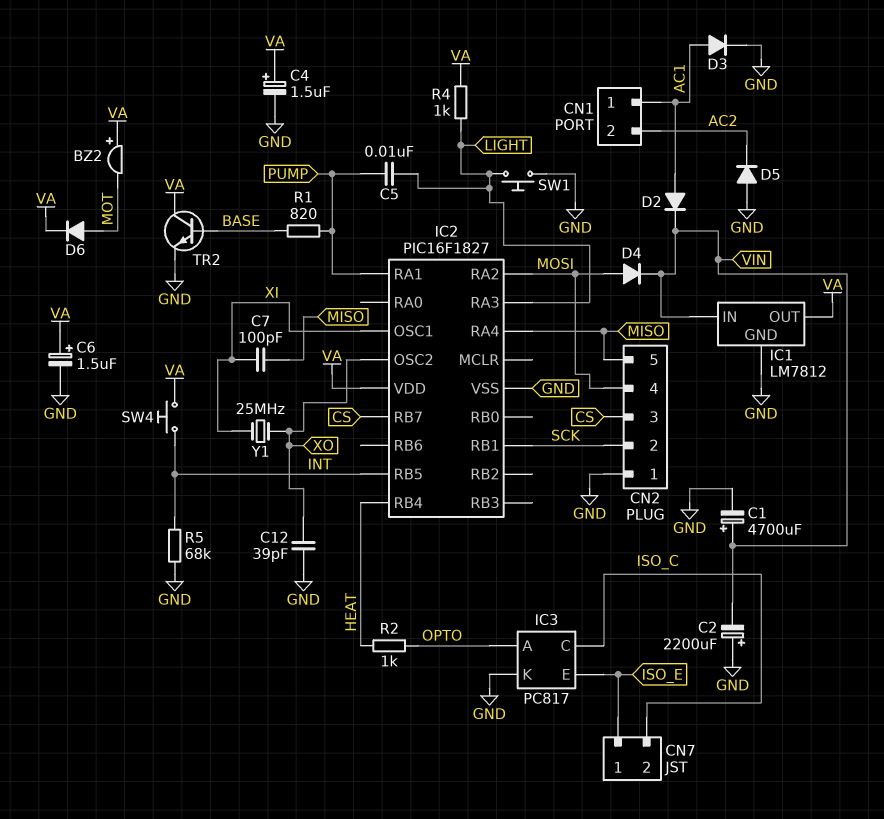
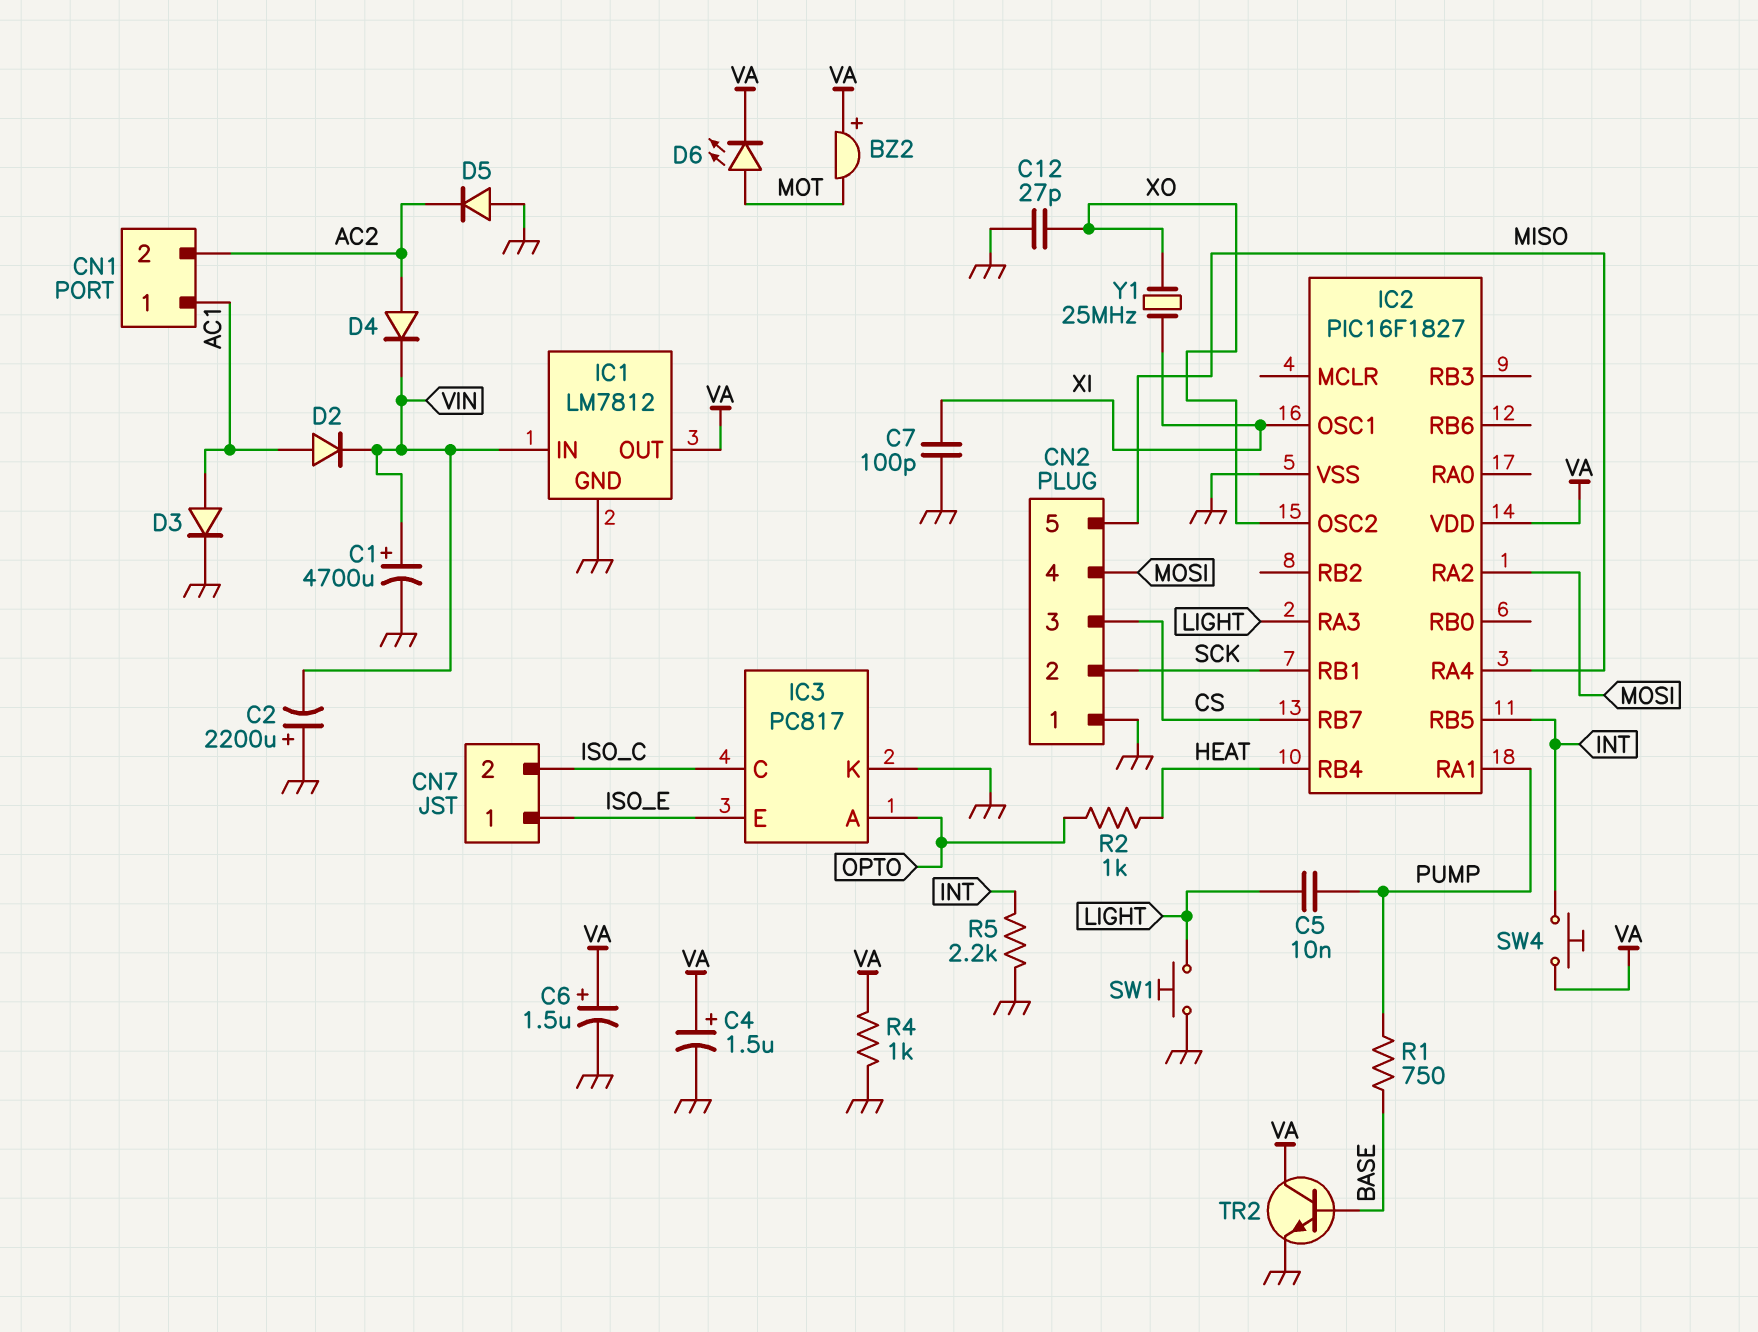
C7: 100pF (MISO, XI) -> 100pF (GND, XI)
C12: 39pF (GND, XO) -> 27pF (GND, XO)
D4: diode (A MOSI, K VIN) -> diode (A AC2, K VIN)
D6: diode (A MOT, K VA) -> LED (A MOT, K VA)
R1: 820 (BASE, PUMP) -> 750 (BASE, PUMP)
R4: 1k (LIGHT, VA) -> 1k (GND, VA)
R5: 68k (GND, INT) -> 2.2k (GND, INT)

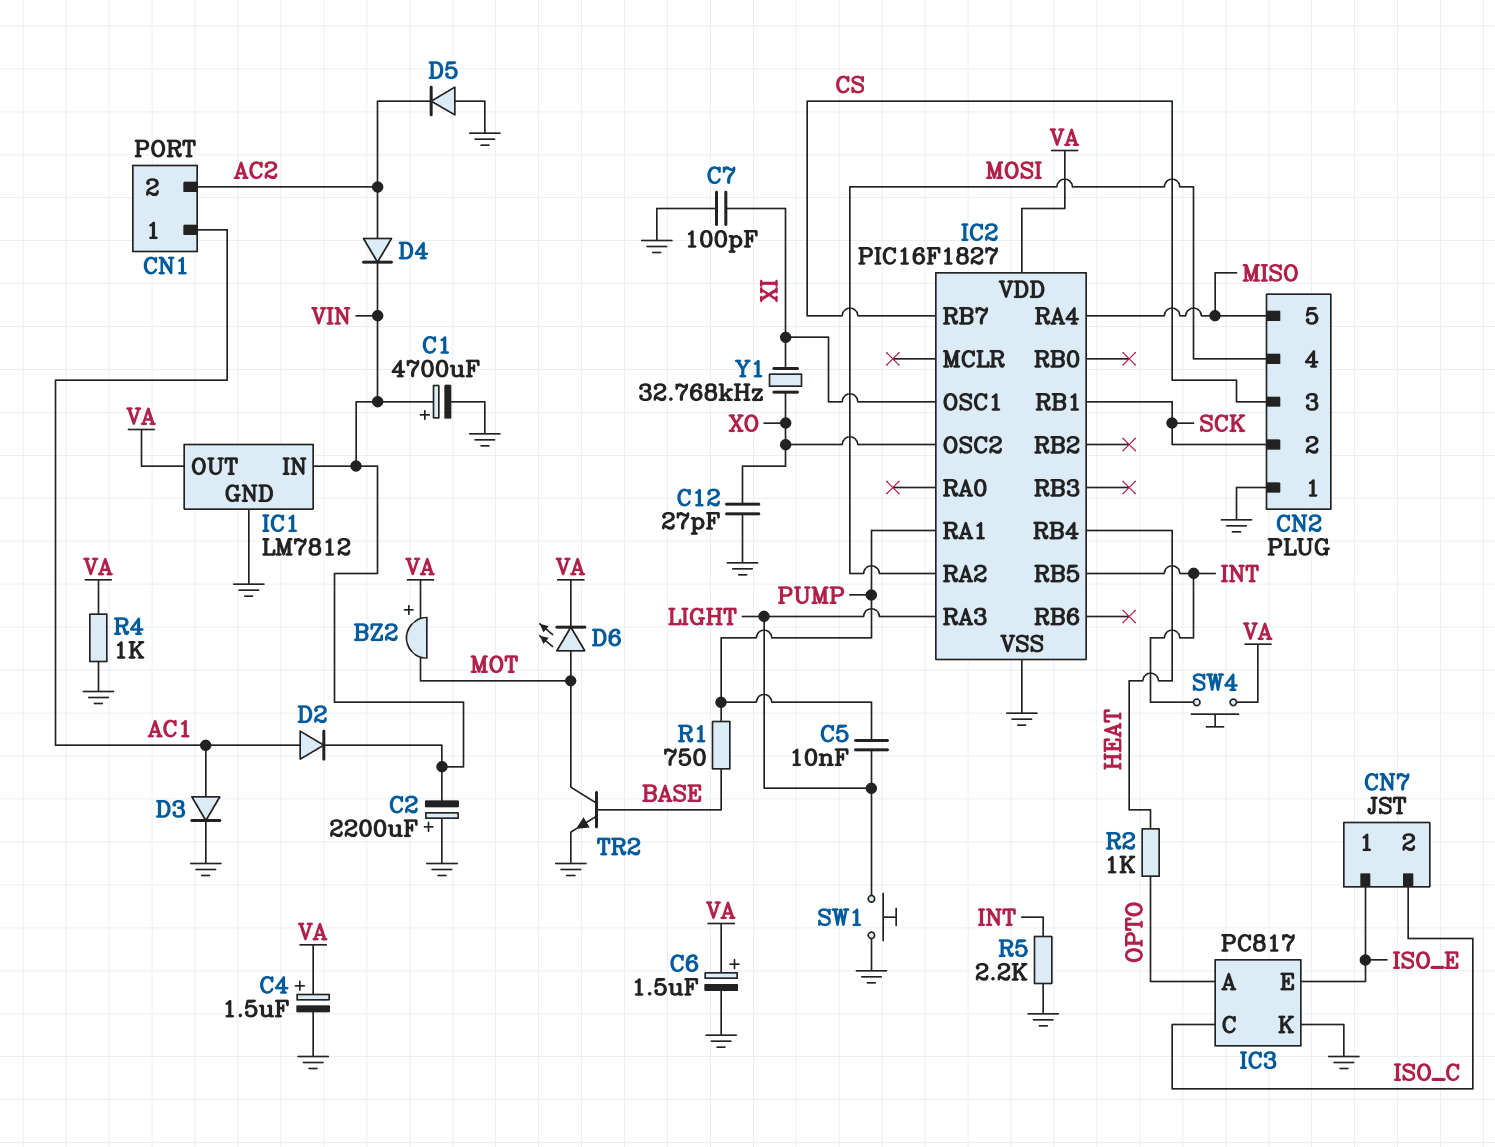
TR2: NPN (B BASE, C VA, E GND) -> NPN (B BASE, C MOT, E GND)
Y1: 25MHz (XI, XO) -> 32.768kHz (XI, XO)

